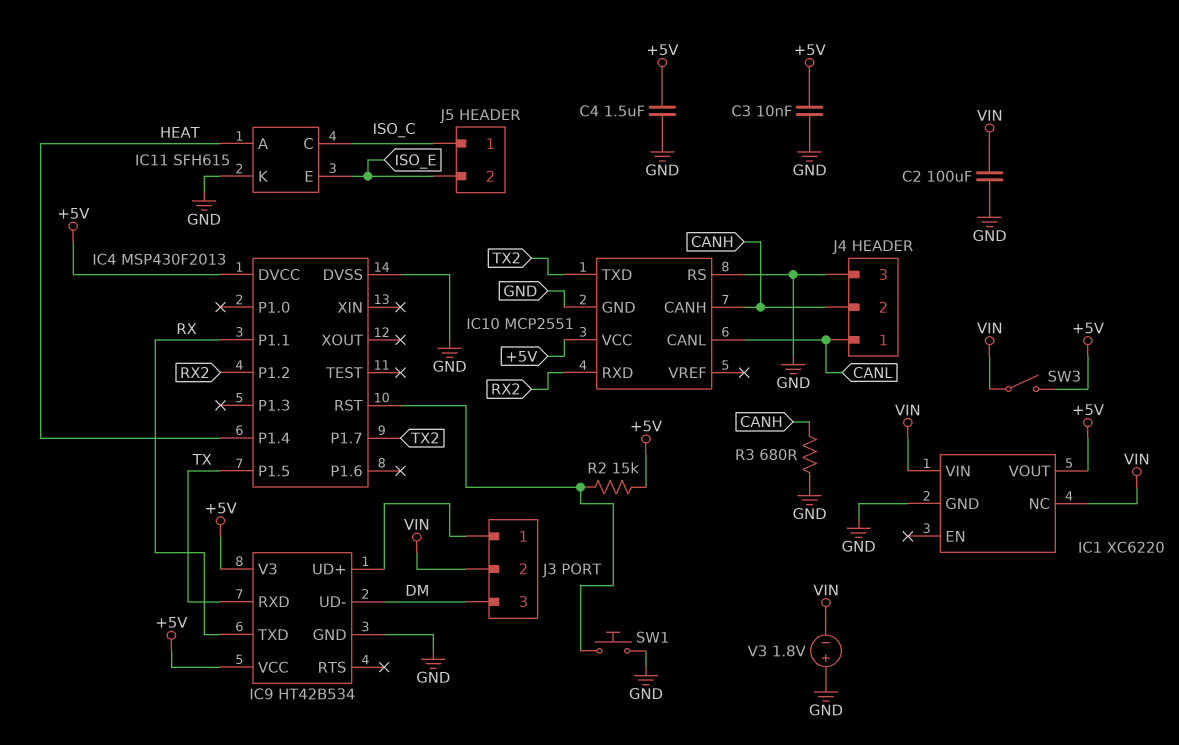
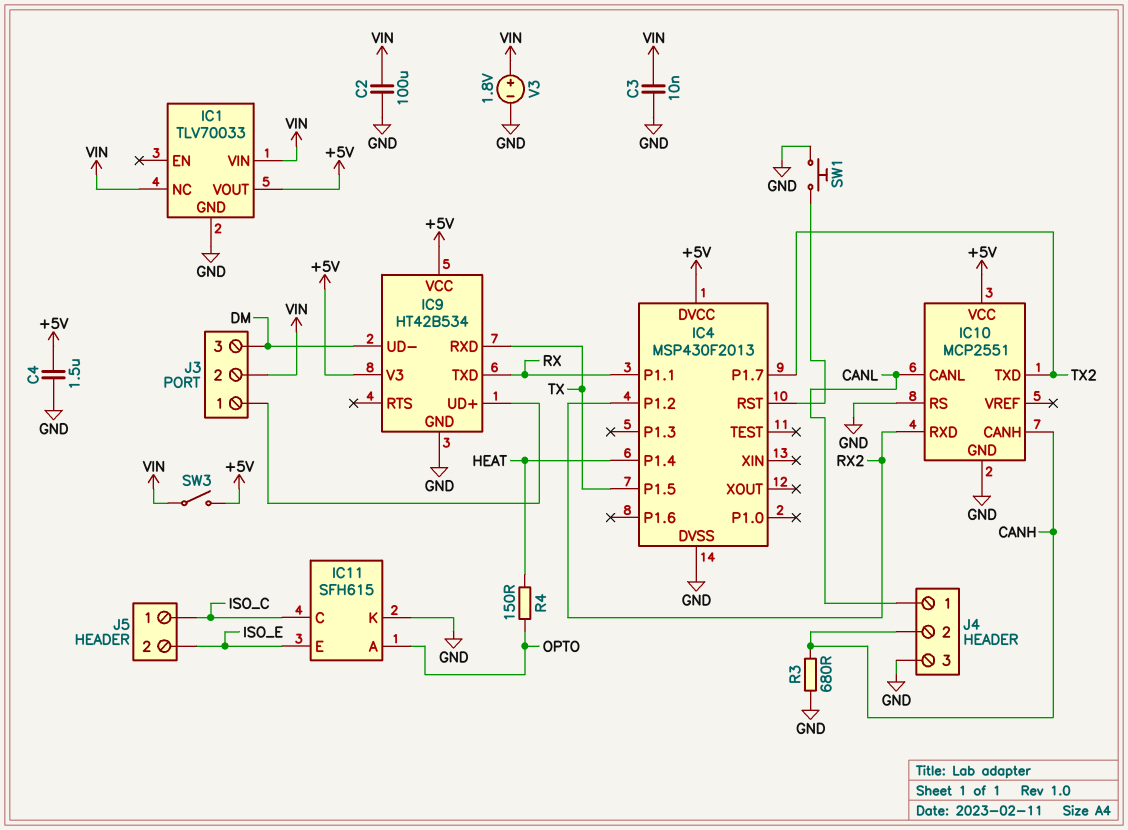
C3: 10nF (+5V, GND) -> 10nF (GND, VIN)
IC1: XC6220 -> TLV70033
IC11 pin A: HEAT -> OPTO
R2: 15k (+5V, IC4/RST) -> none
R4: none -> 150 (HEAT, OPTO)
V3: 1.8V (plus GND, minus VIN) -> 1.8V (plus VIN, minus GND)

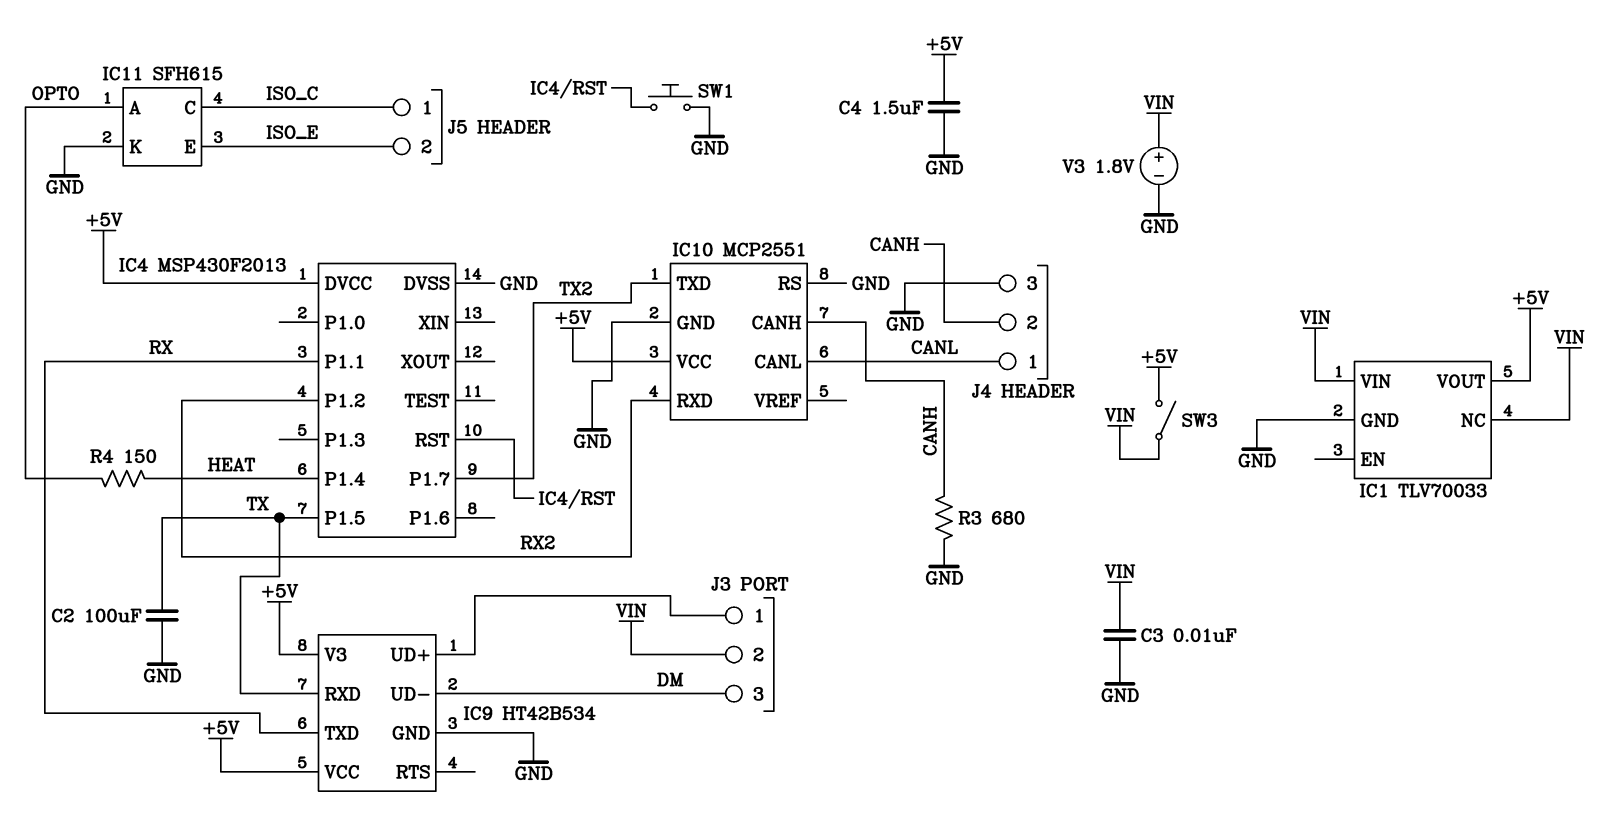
C2: 100uF (GND, VIN) -> 100uF (GND, TX)

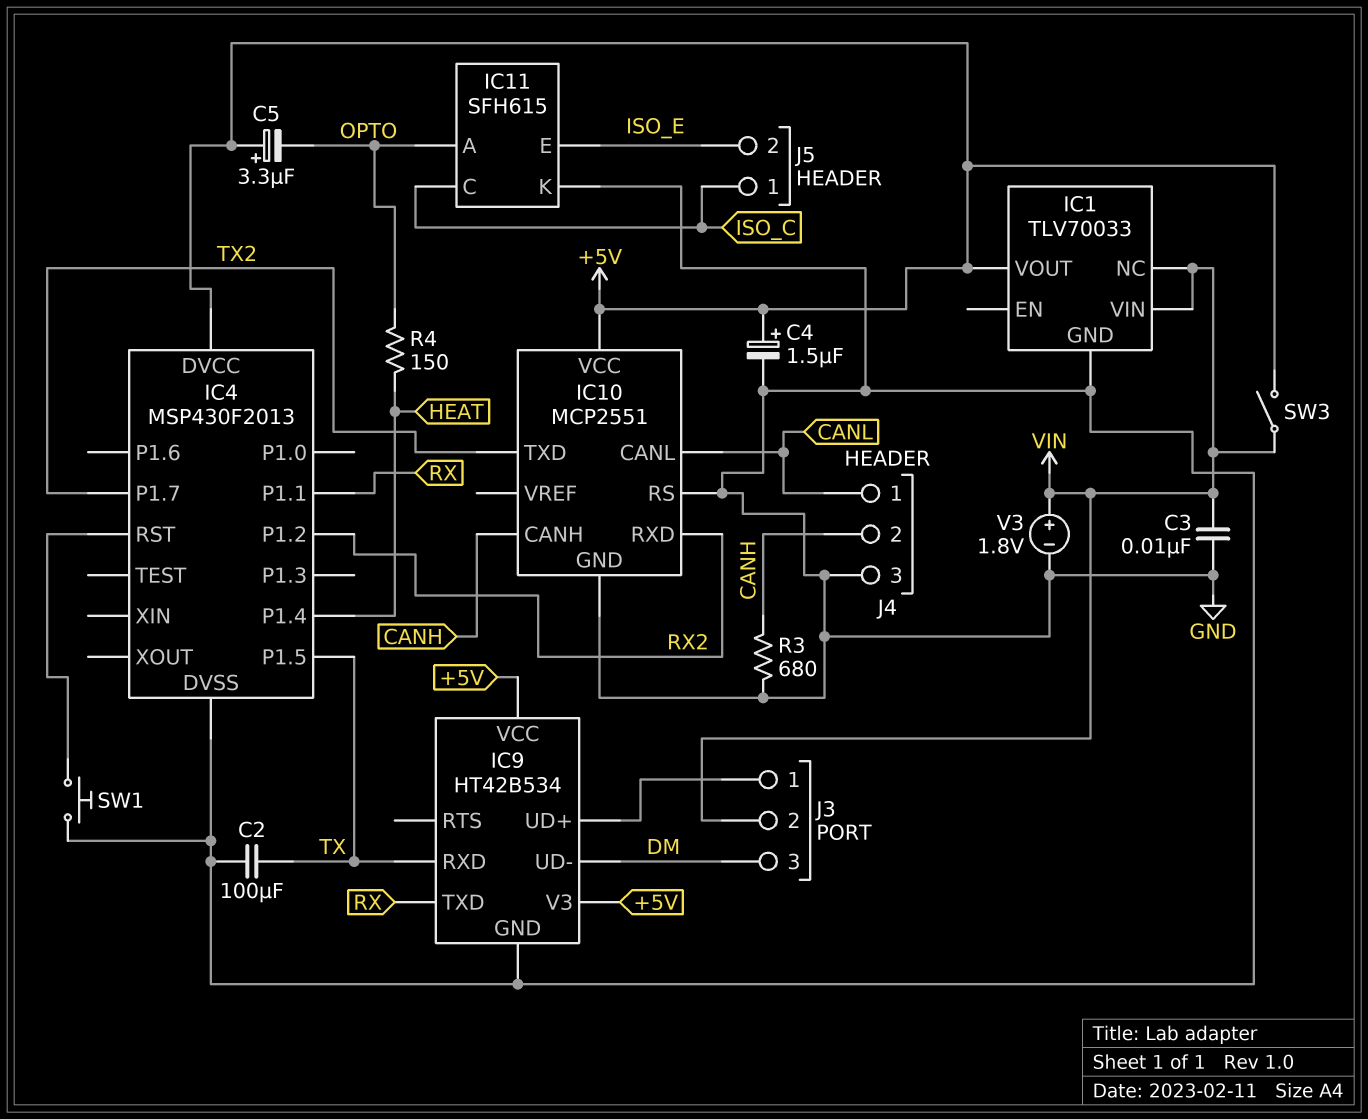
C4: 1.5uF (+5V, GND) -> 1.5uF (plus +5V, minus GND)
C5: none -> 3.3uF (plus +5V, minus OPTO)

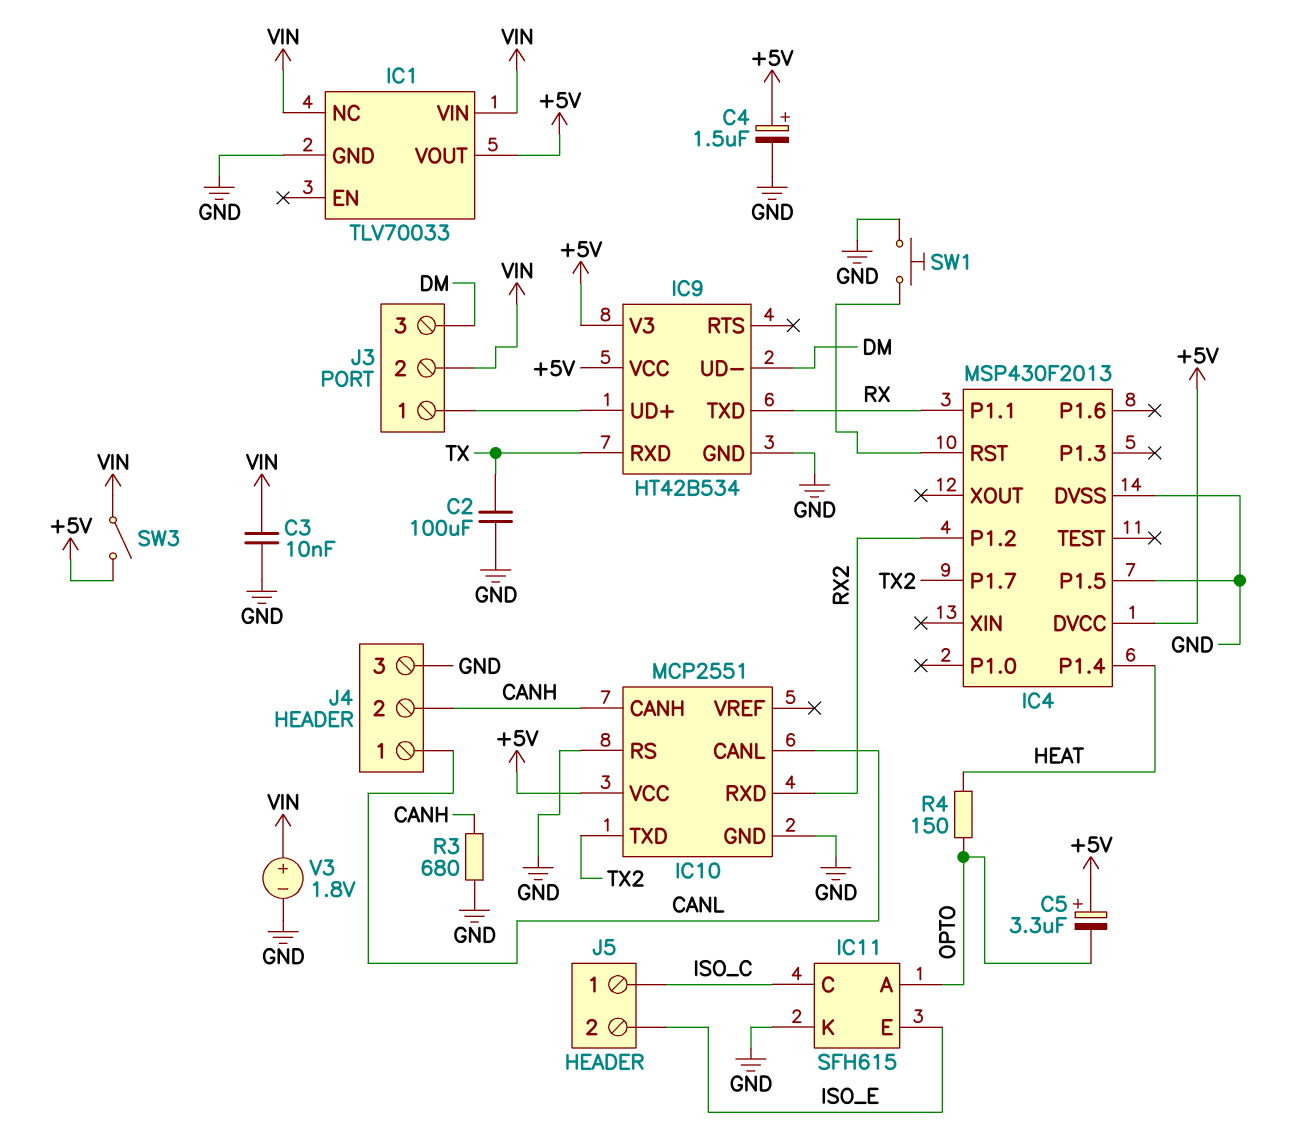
IC4 pin P1.5: TX -> GND

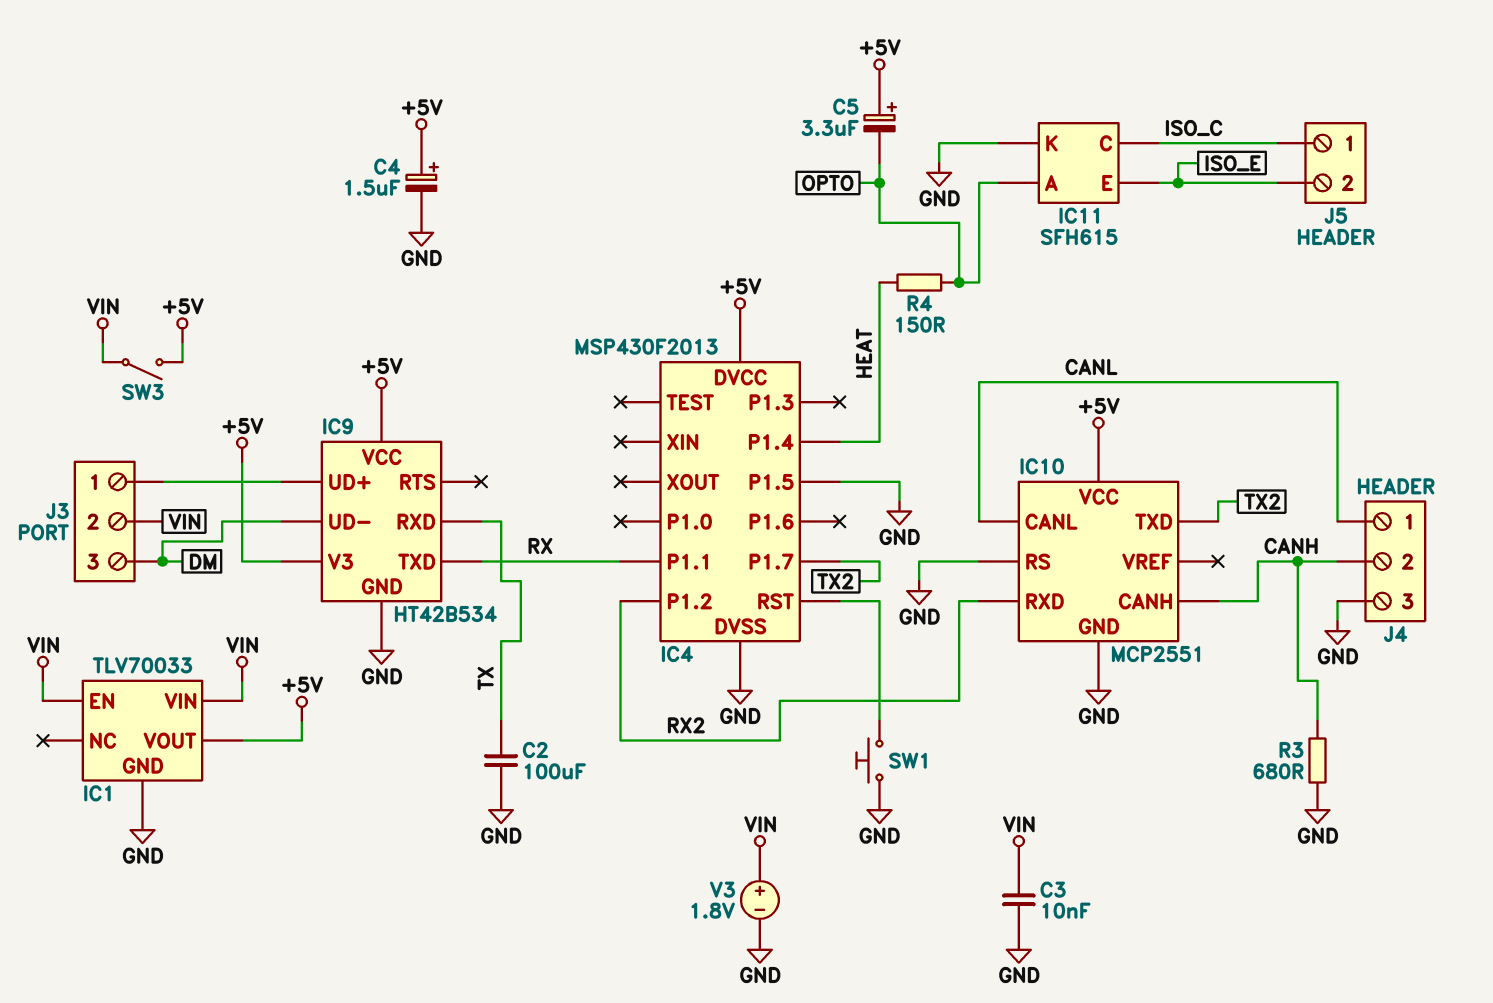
IC1 pin EN: none -> VIN
IC1 pin NC: VIN -> none

